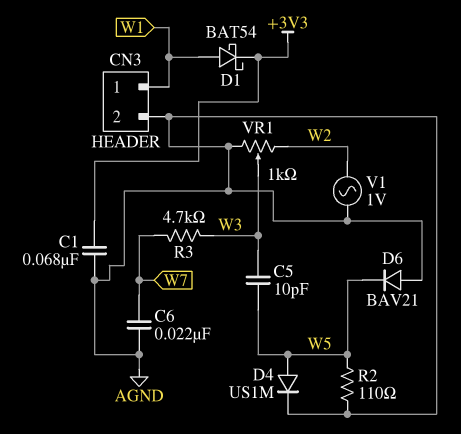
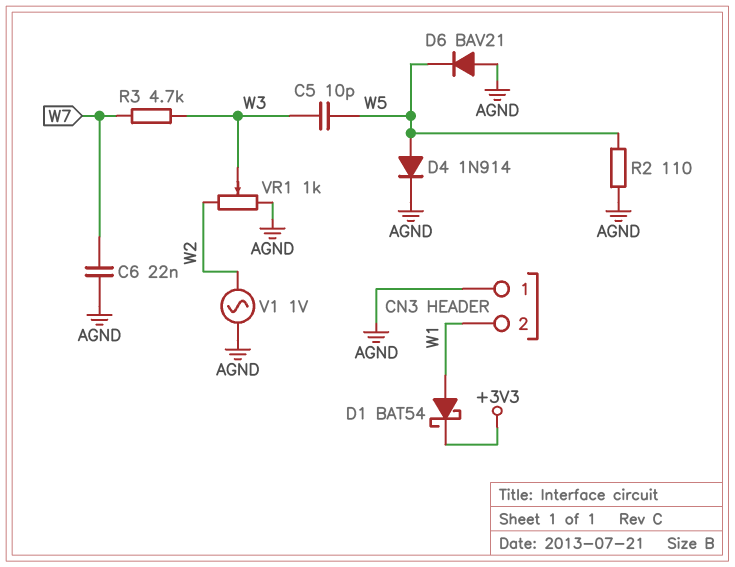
C1: 68nF (+3V3, AGND) -> none
CN3 pin 1: W1 -> AGND
CN3 pin 2: AGND -> W1
D4: diode US1M (A W5, K AGND) -> diode 1N914 (A W5, K AGND)

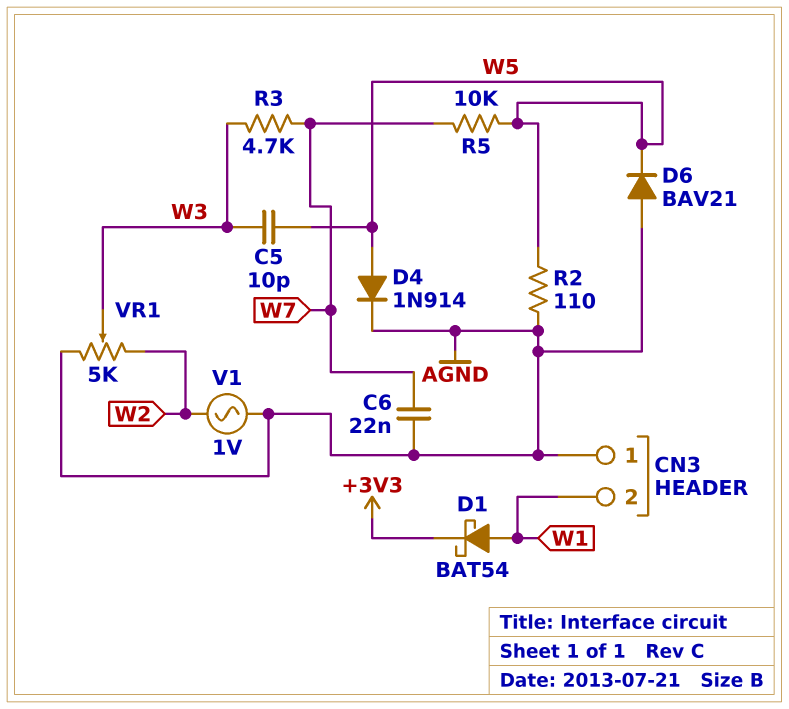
R5: none -> 10k (W5, W7)
VR1: 1k (AGND, W2, wiper W3) -> 5k (AGND, W2, wiper W3)

